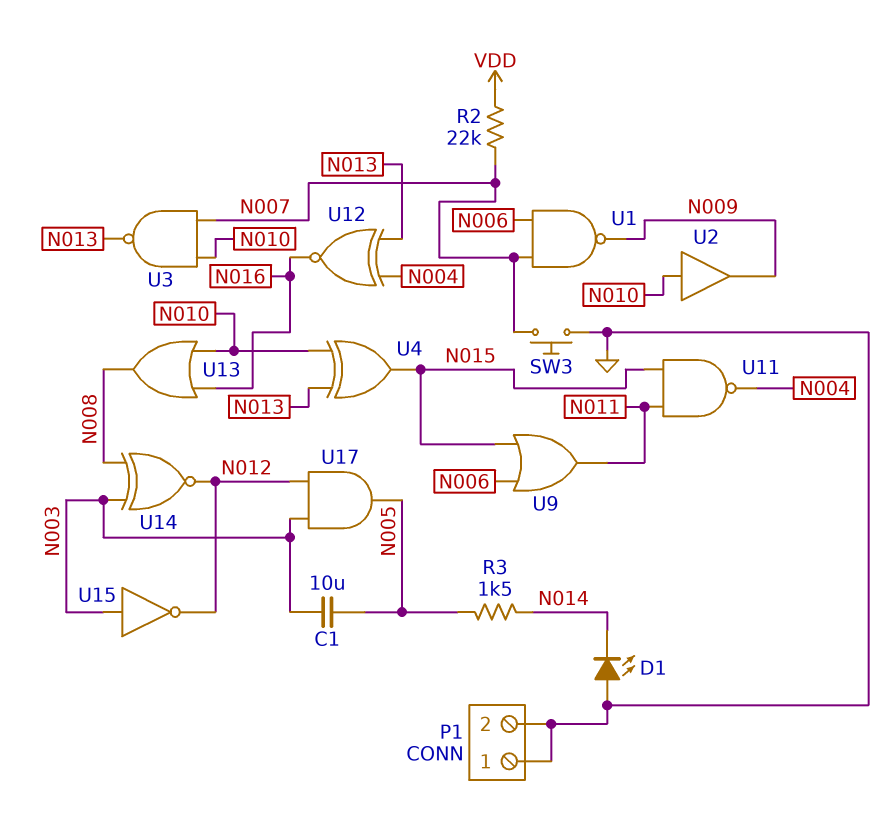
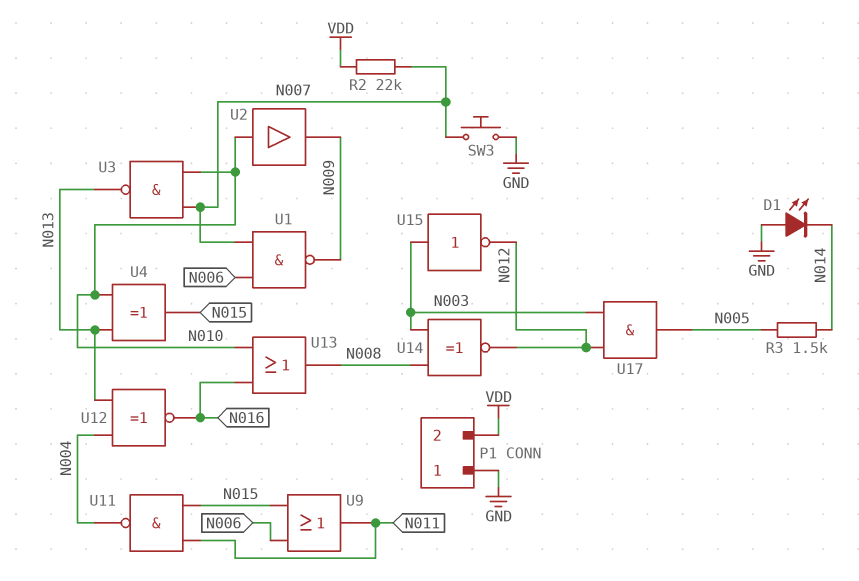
C1: 10uF (N003, N005) -> none
P1 pin 2: GND -> VDD

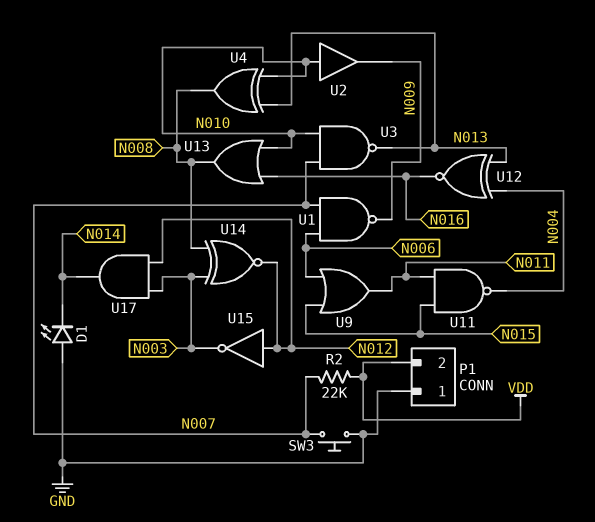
R3: 1.5k (N005, N014) -> none
U4: XOR (in N010, in N013, out N015) -> XOR (in N010, in N013, out N008)
U15: NOT (in N003, out N012) -> NOT (in N012, out N003)
U17: AND (in N003, in N012, out N005) -> AND (in N003, in N012, out N014)

